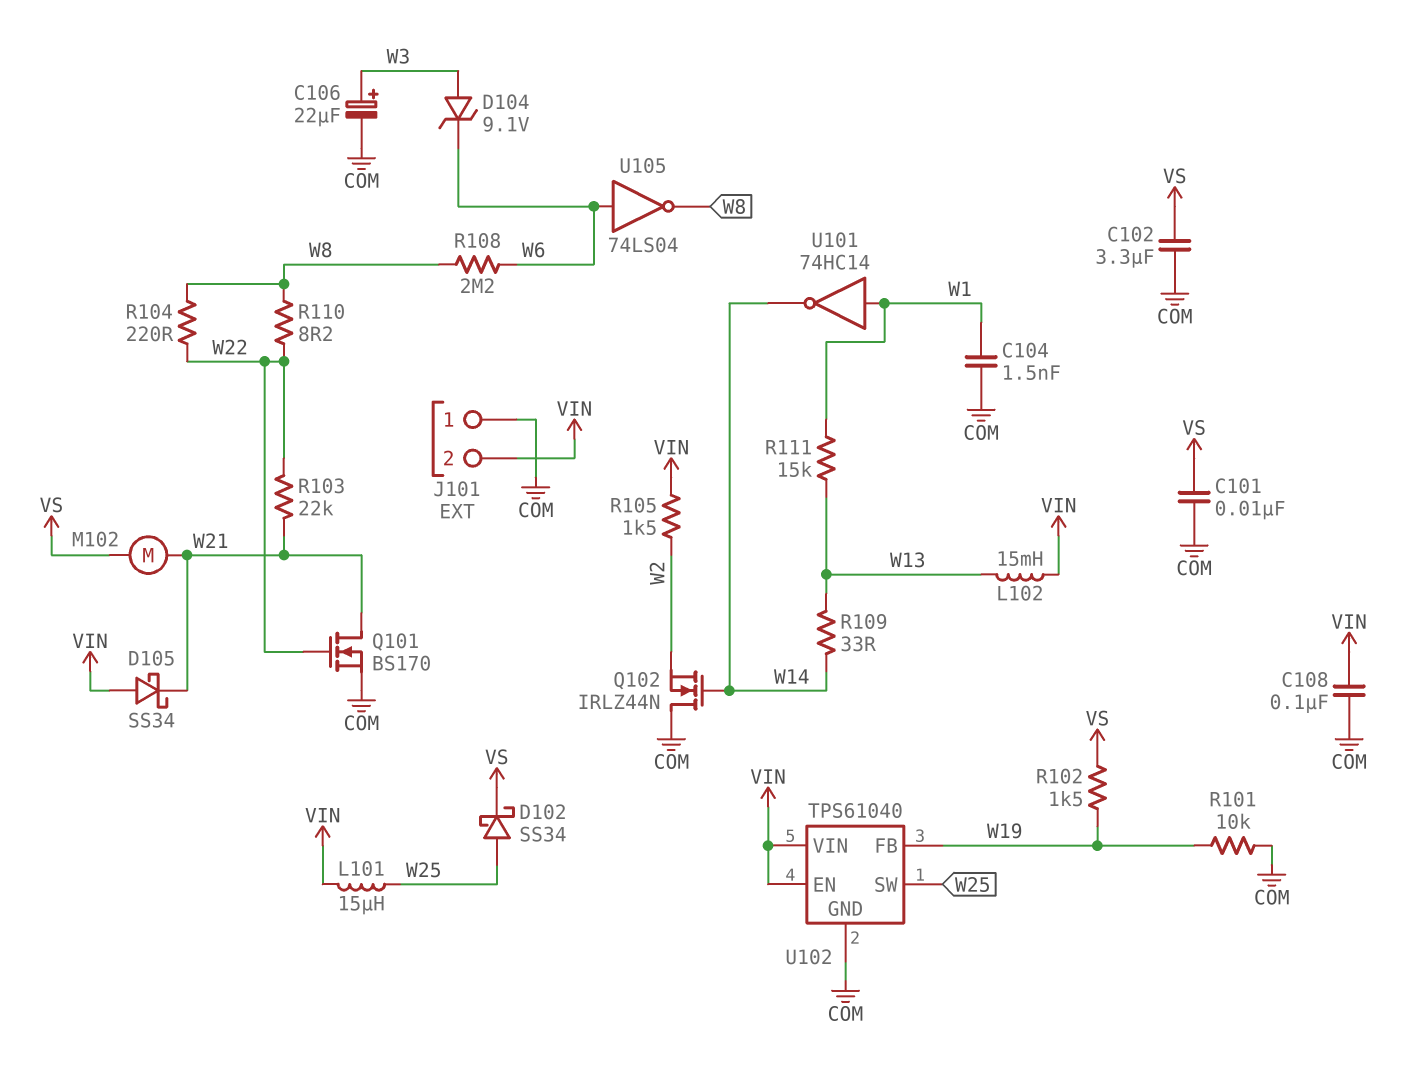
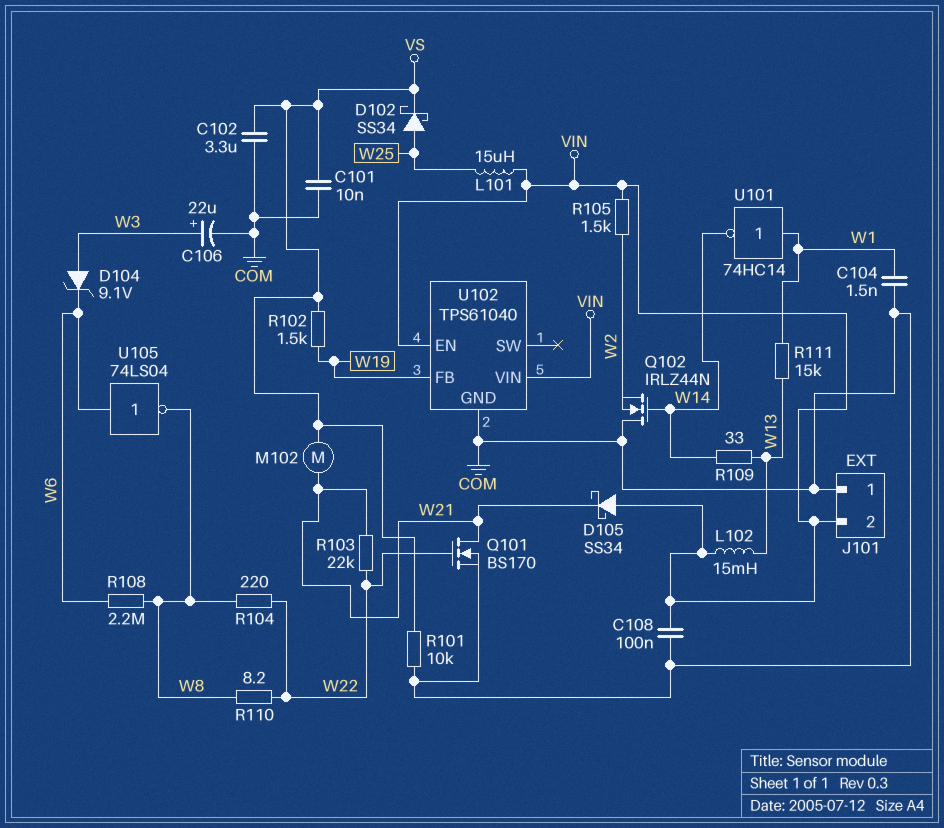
R101: 10k (COM, W19) -> 10k (COM, VS)
U102 pin SW: W25 -> none

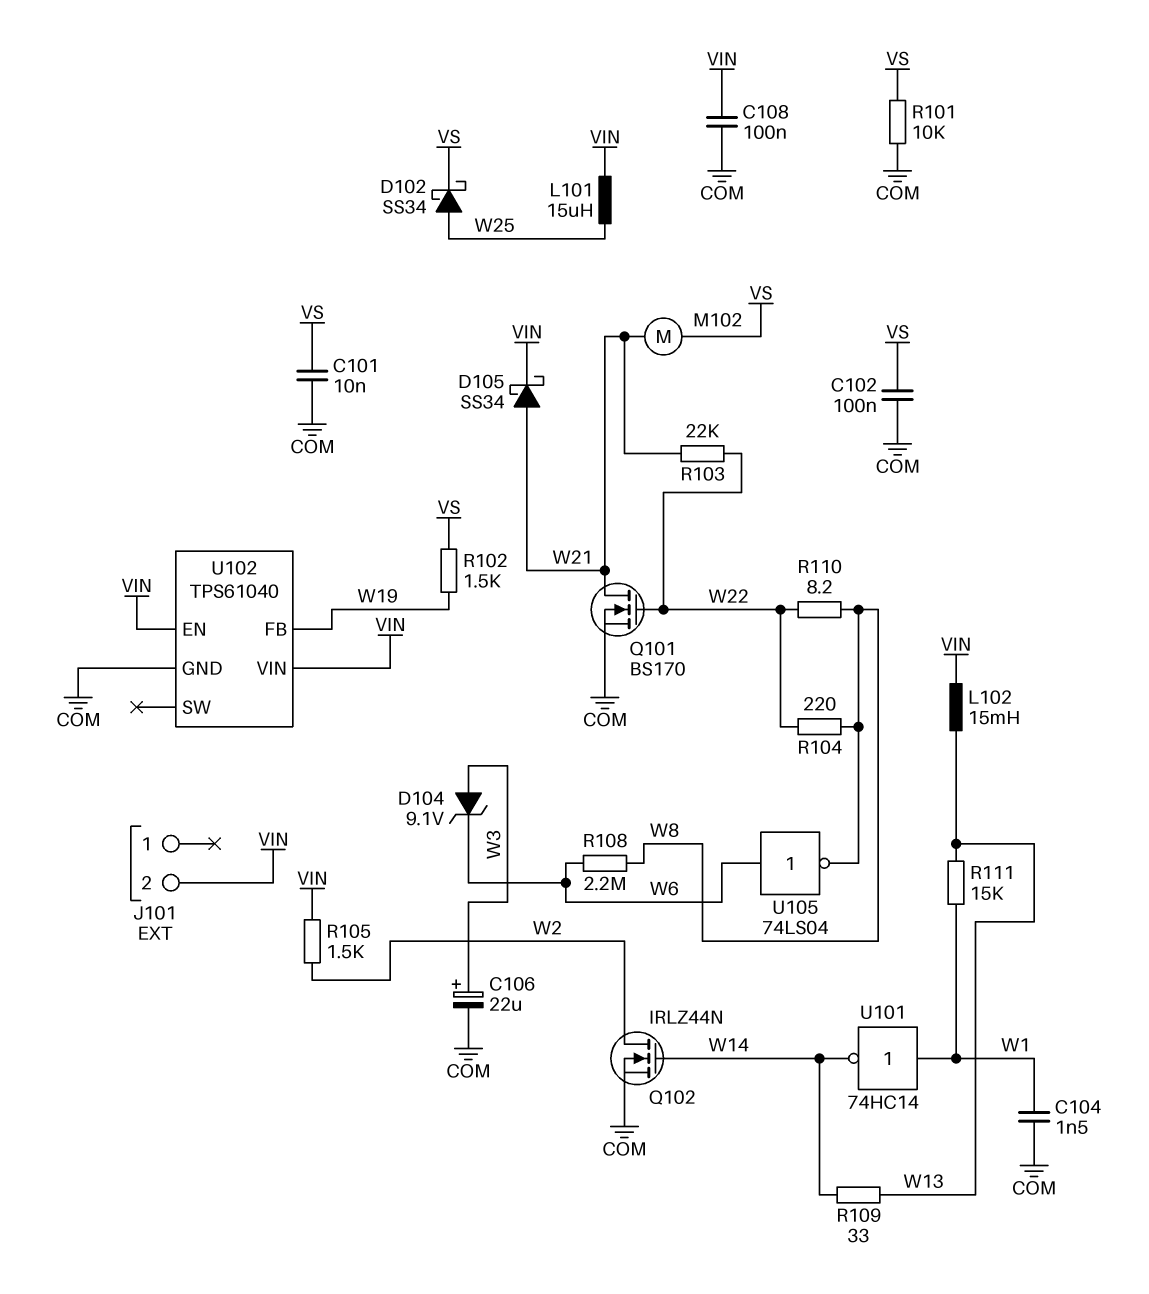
C102: 3.3uF (COM, VS) -> 100nF (COM, VS)
D105: schottky SS34 (A VIN, K W21) -> schottky SS34 (A W21, K VIN)
J101 pin 1: COM -> none
Q102: NMOS IRLZ44N (G W14, D COM, S W2) -> NMOS IRLZ44N (G W14, D W2, S COM)

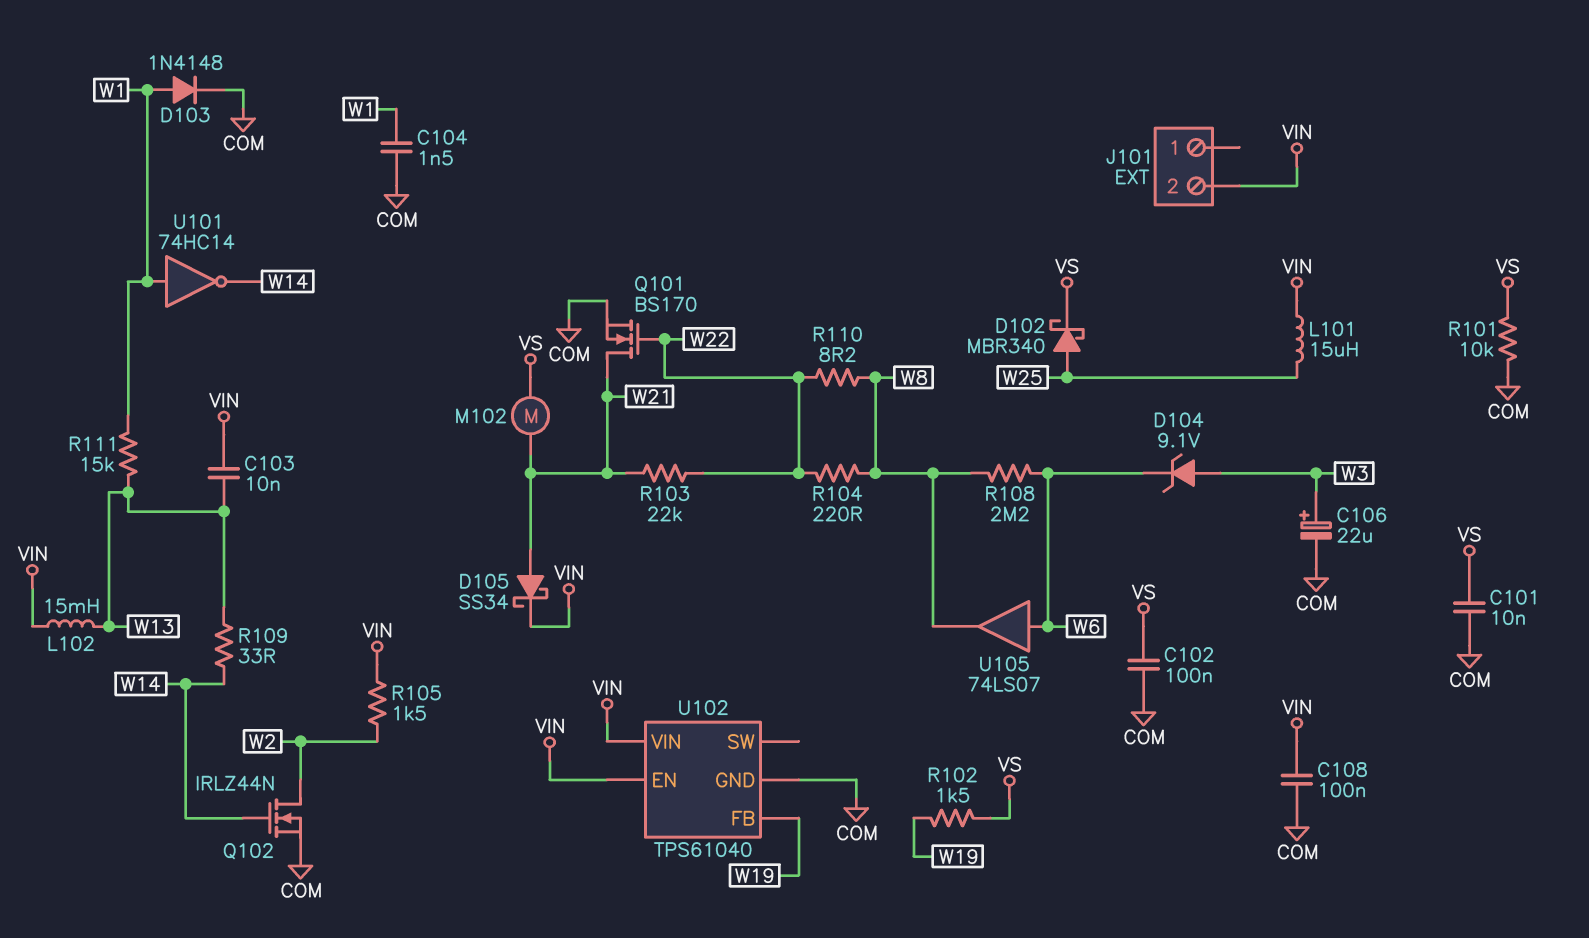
C103: none -> 10nF (VIN, W13)
D102: schottky SS34 (A W25, K VS) -> schottky MBR340 (A W25, K VS)
D103: none -> diode 1N4148 (A W1, K COM)
U105: NOT 74LS04 (in W6, out W8) -> buffer 74LS07 (in W6, out W8)

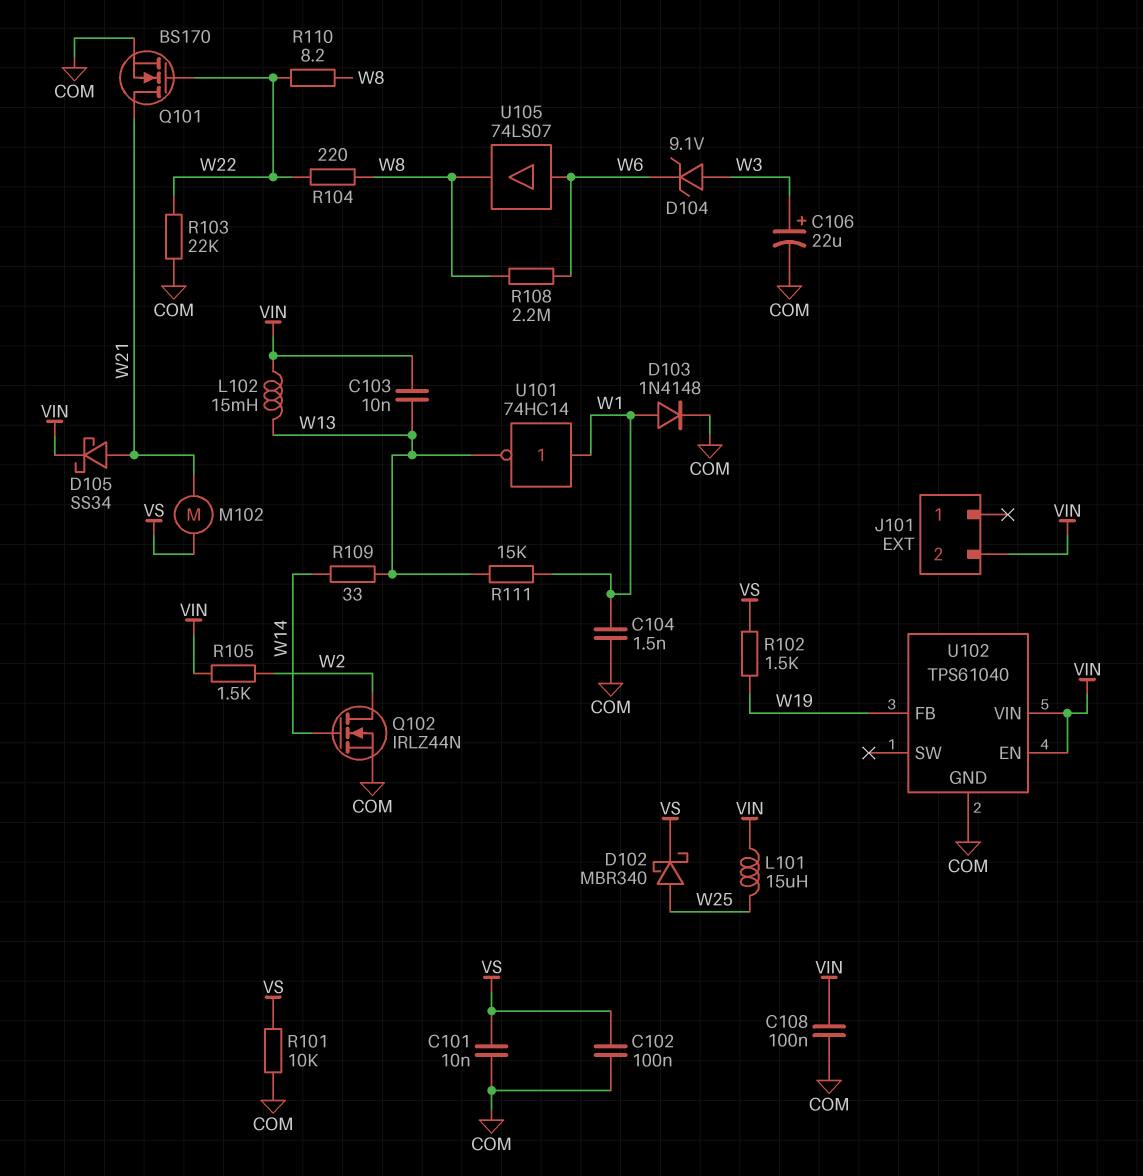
R103: 22k (W21, W22) -> 22k (COM, W22)
U101: NOT 74HC14 (in W1, out W14) -> NOT 74HC14 (in W1, out W13)

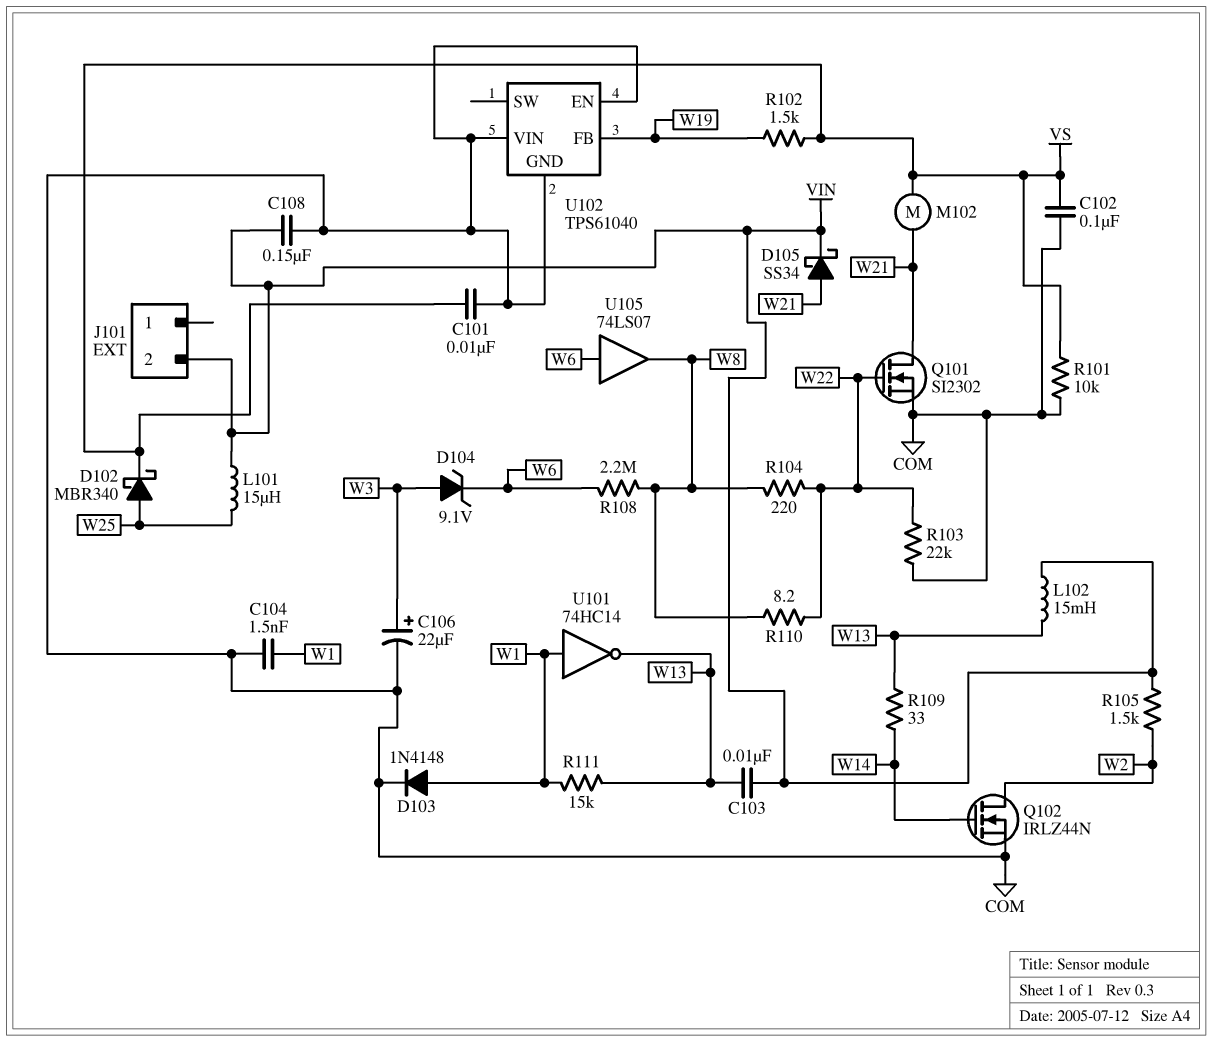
C108: 100nF (COM, VIN) -> 150nF (COM, VIN)
Q101: NMOS BS170 (G W22, D W21, S COM) -> NMOS SI2302 (G W22, D W21, S COM)
U102 pin EN: VIN -> COM
U102 pin VIN: VIN -> COM

